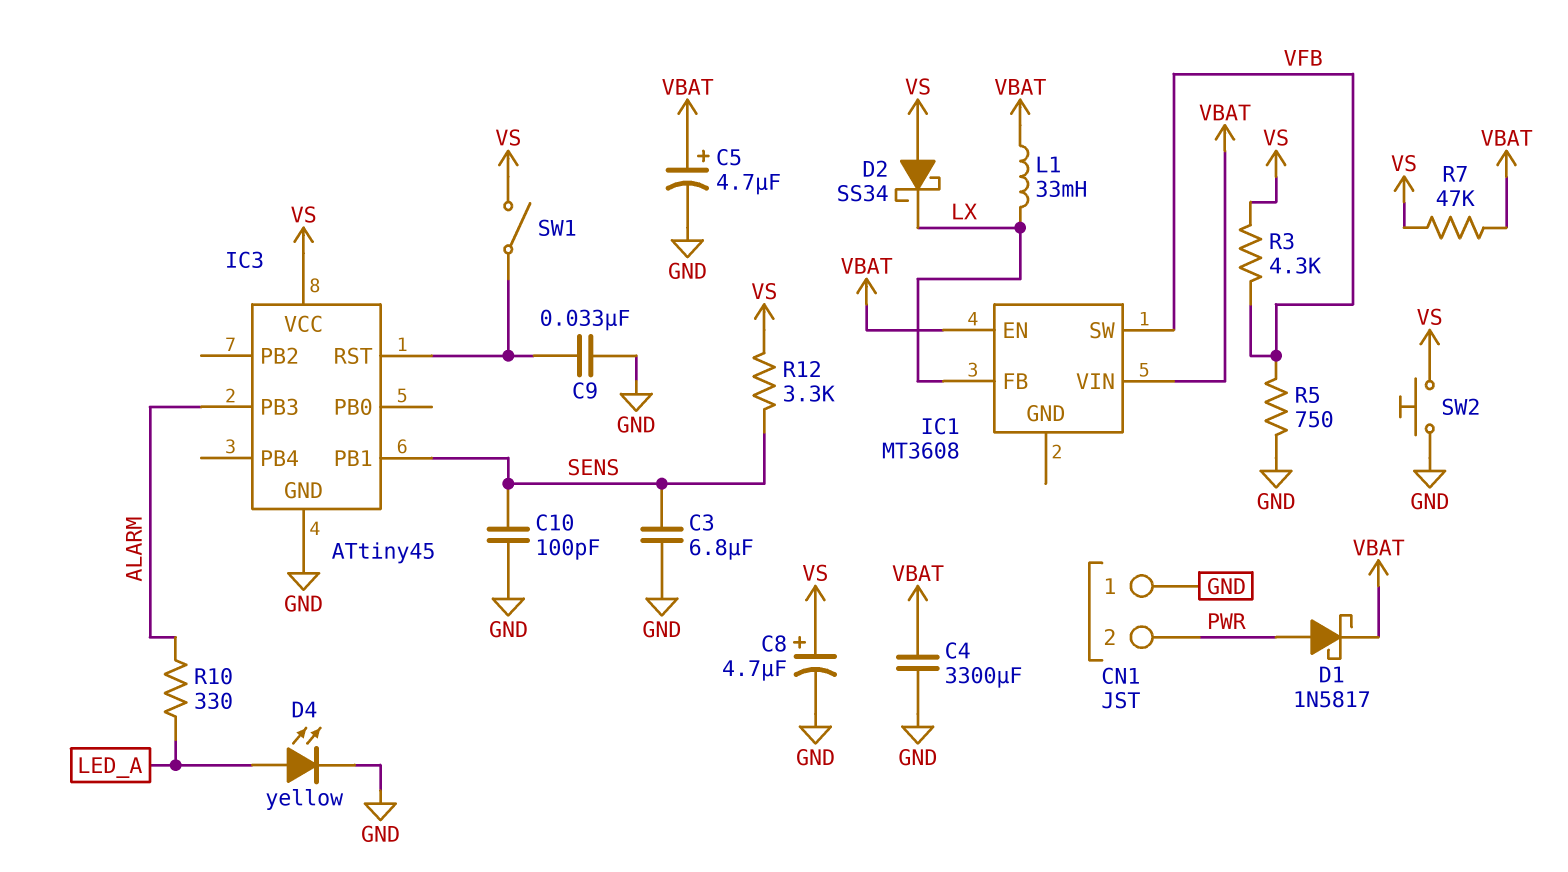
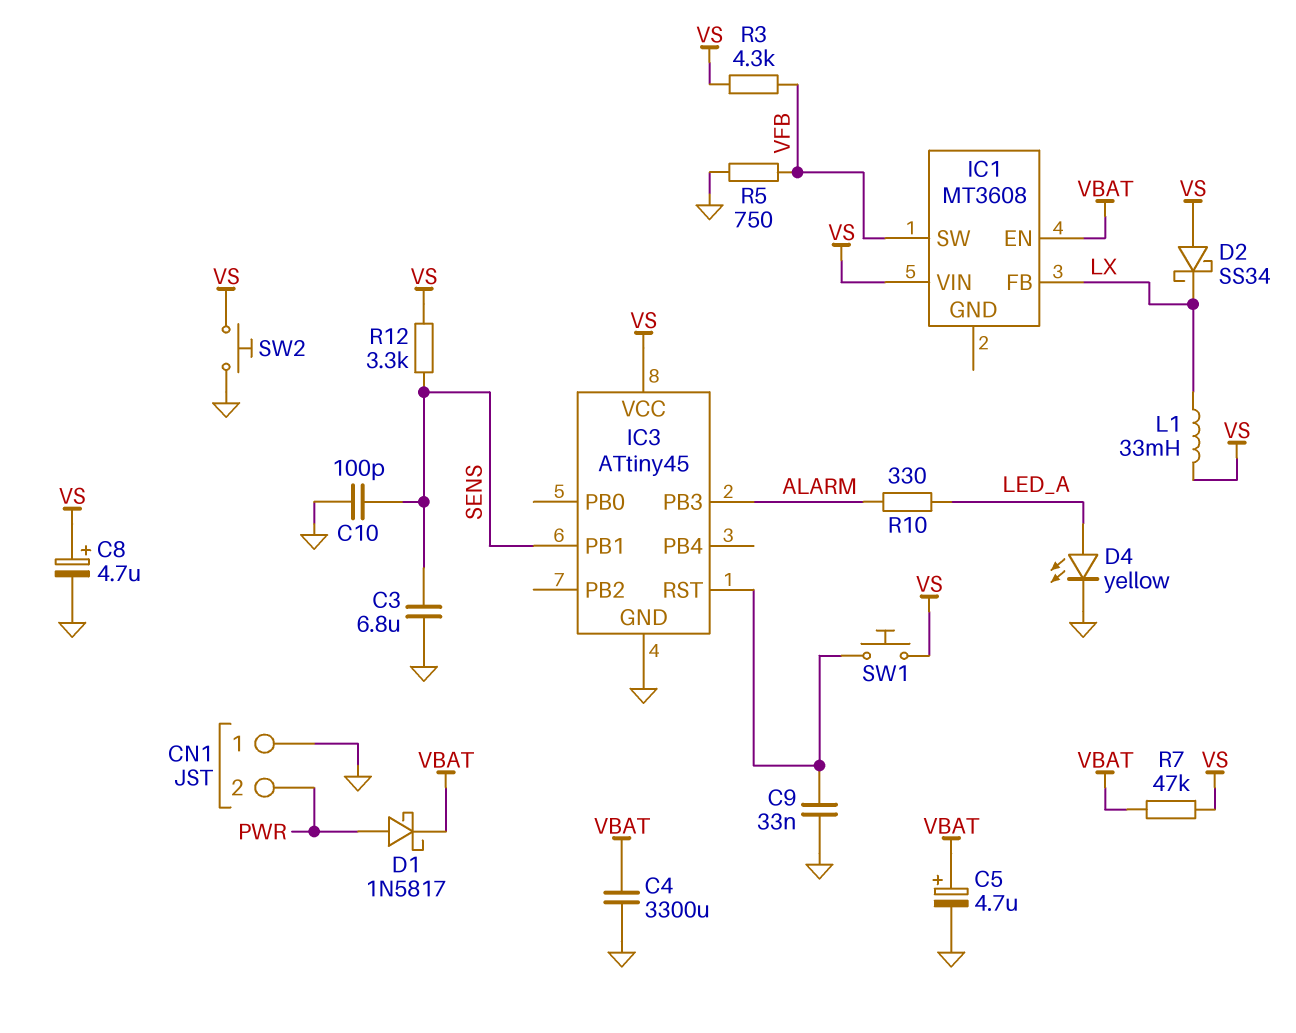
IC1 pin VIN: VBAT -> VS
L1: 33mH (LX, VBAT) -> 33mH (LX, VS)
SW1: switch (IC3/RST, VS) -> button (IC3/RST, VS)

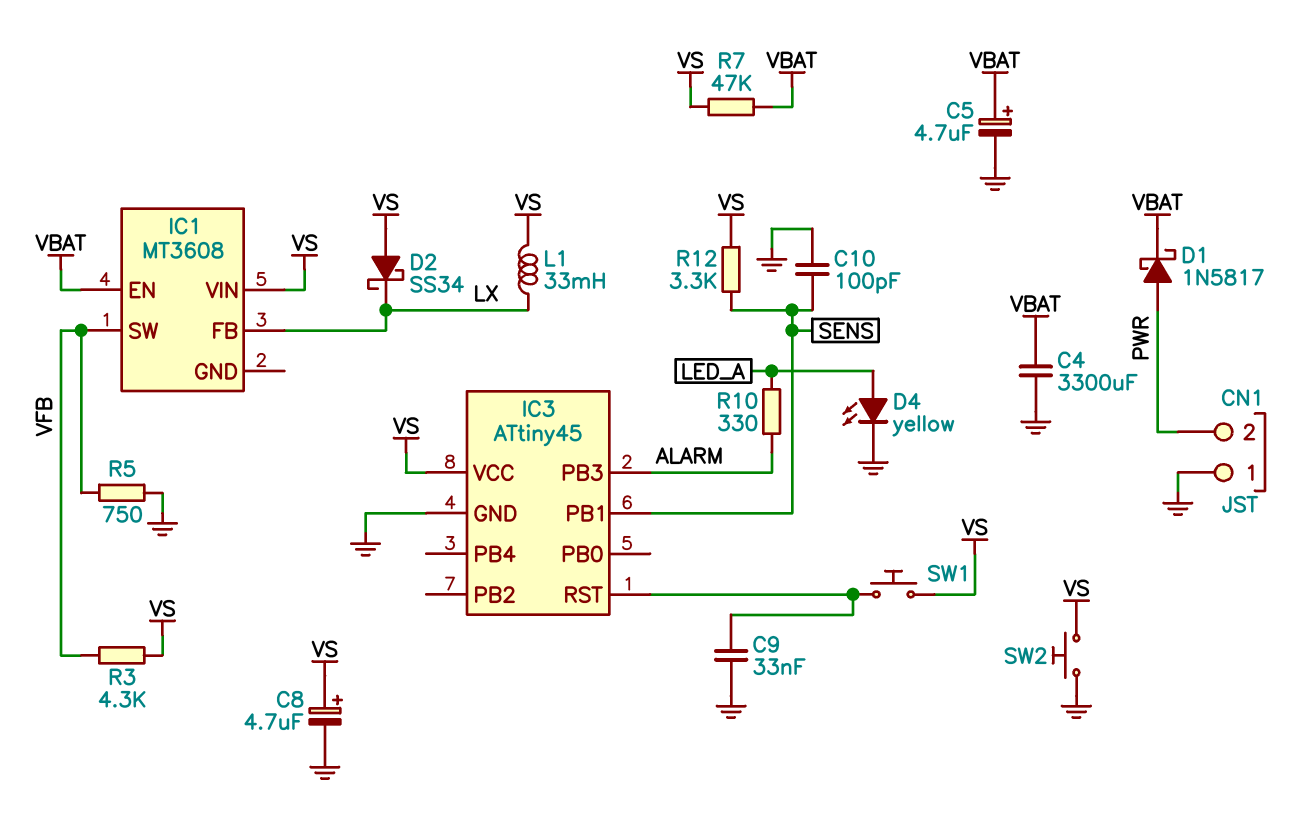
C3: 6.8uF (GND, SENS) -> none

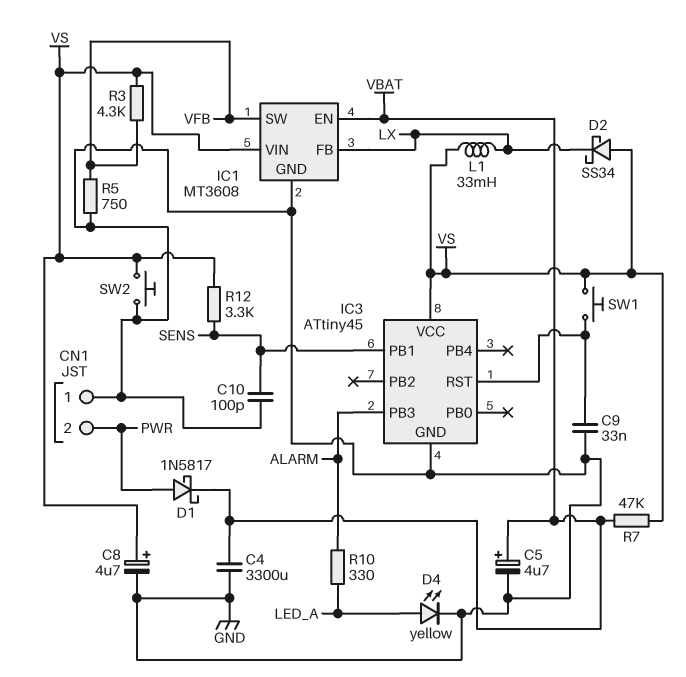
IC1 pin GND: none -> GND

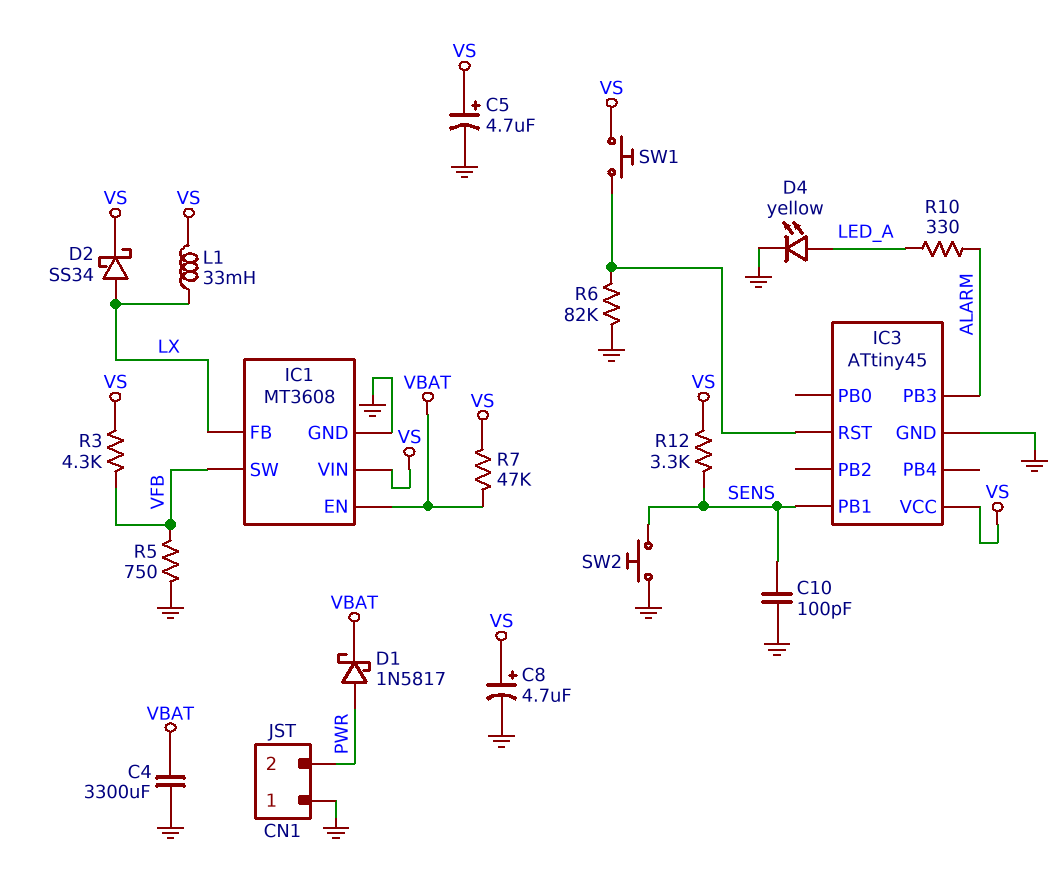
C5: 4.7uF (plus VBAT, minus GND) -> 4.7uF (plus VS, minus GND)
C9: 33nF (GND, IC3/RST) -> none
D2: schottky SS34 (A VS, K LX) -> schottky SS34 (A LX, K VS)
R6: none -> 82k (GND, IC3/RST)
SW2: button (GND, VS) -> button (GND, SENS)

